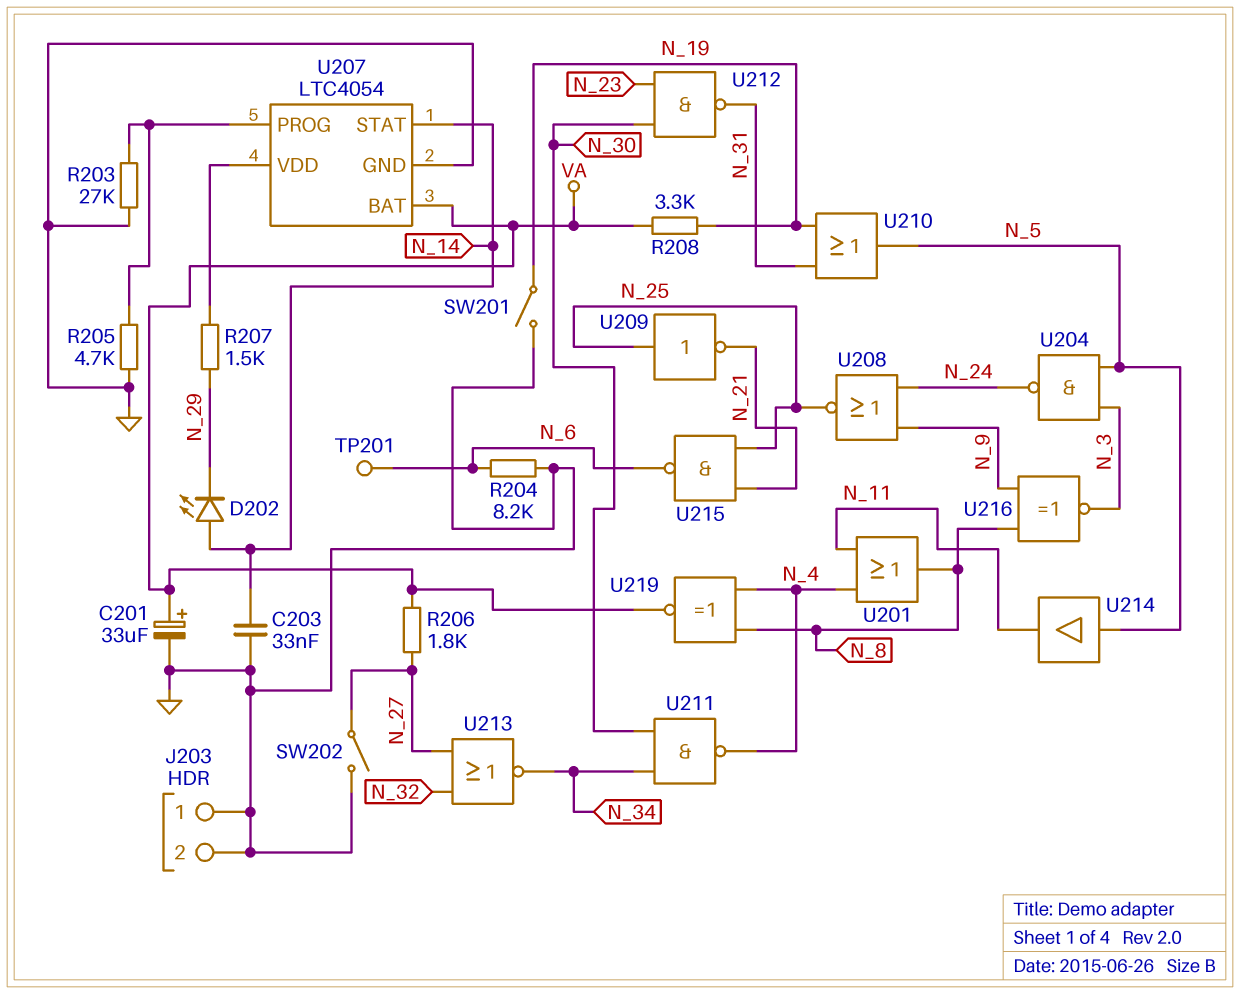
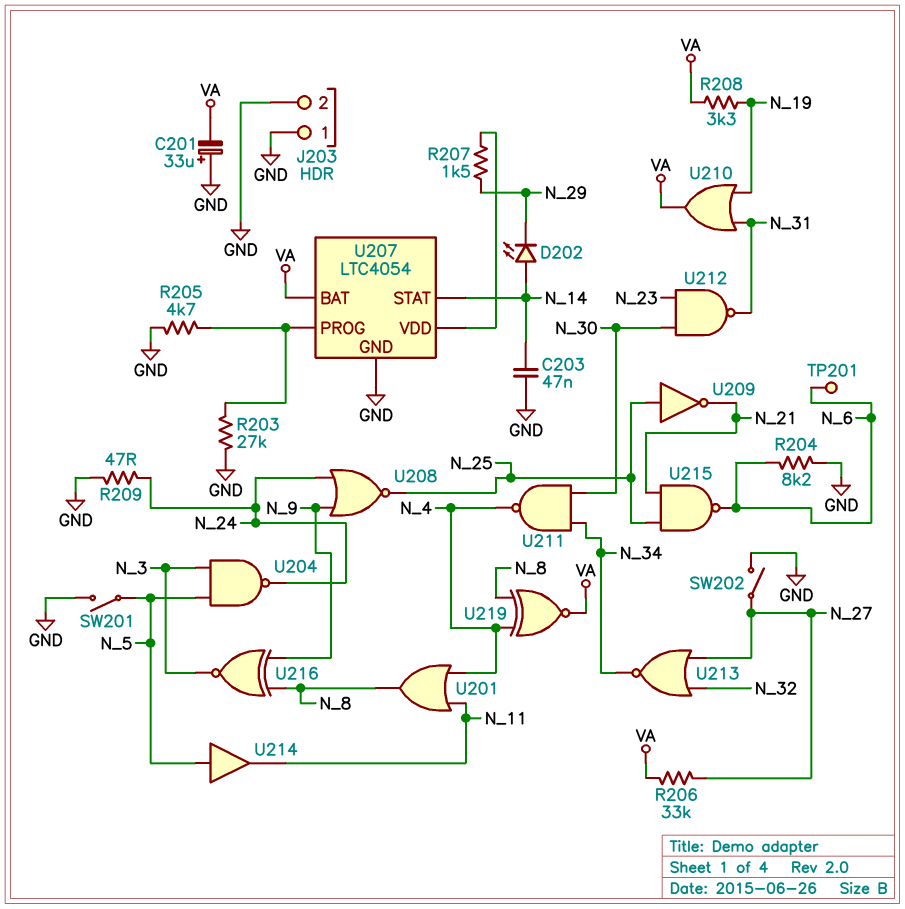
C201: 33uF (plus VA, minus GND) -> 33uF (plus GND, minus VA)
C203: 33nF (GND, N_14) -> 47nF (GND, N_14)
R206: 1.8k (N_27, VA) -> 33k (N_27, VA)
R209: none -> 47 (GND, N_24)
SW201: switch (GND, N_19) -> switch (GND, N_5)
U210: OR (in N_19, in N_31, out N_5) -> OR (in N_19, in N_31, out VA)

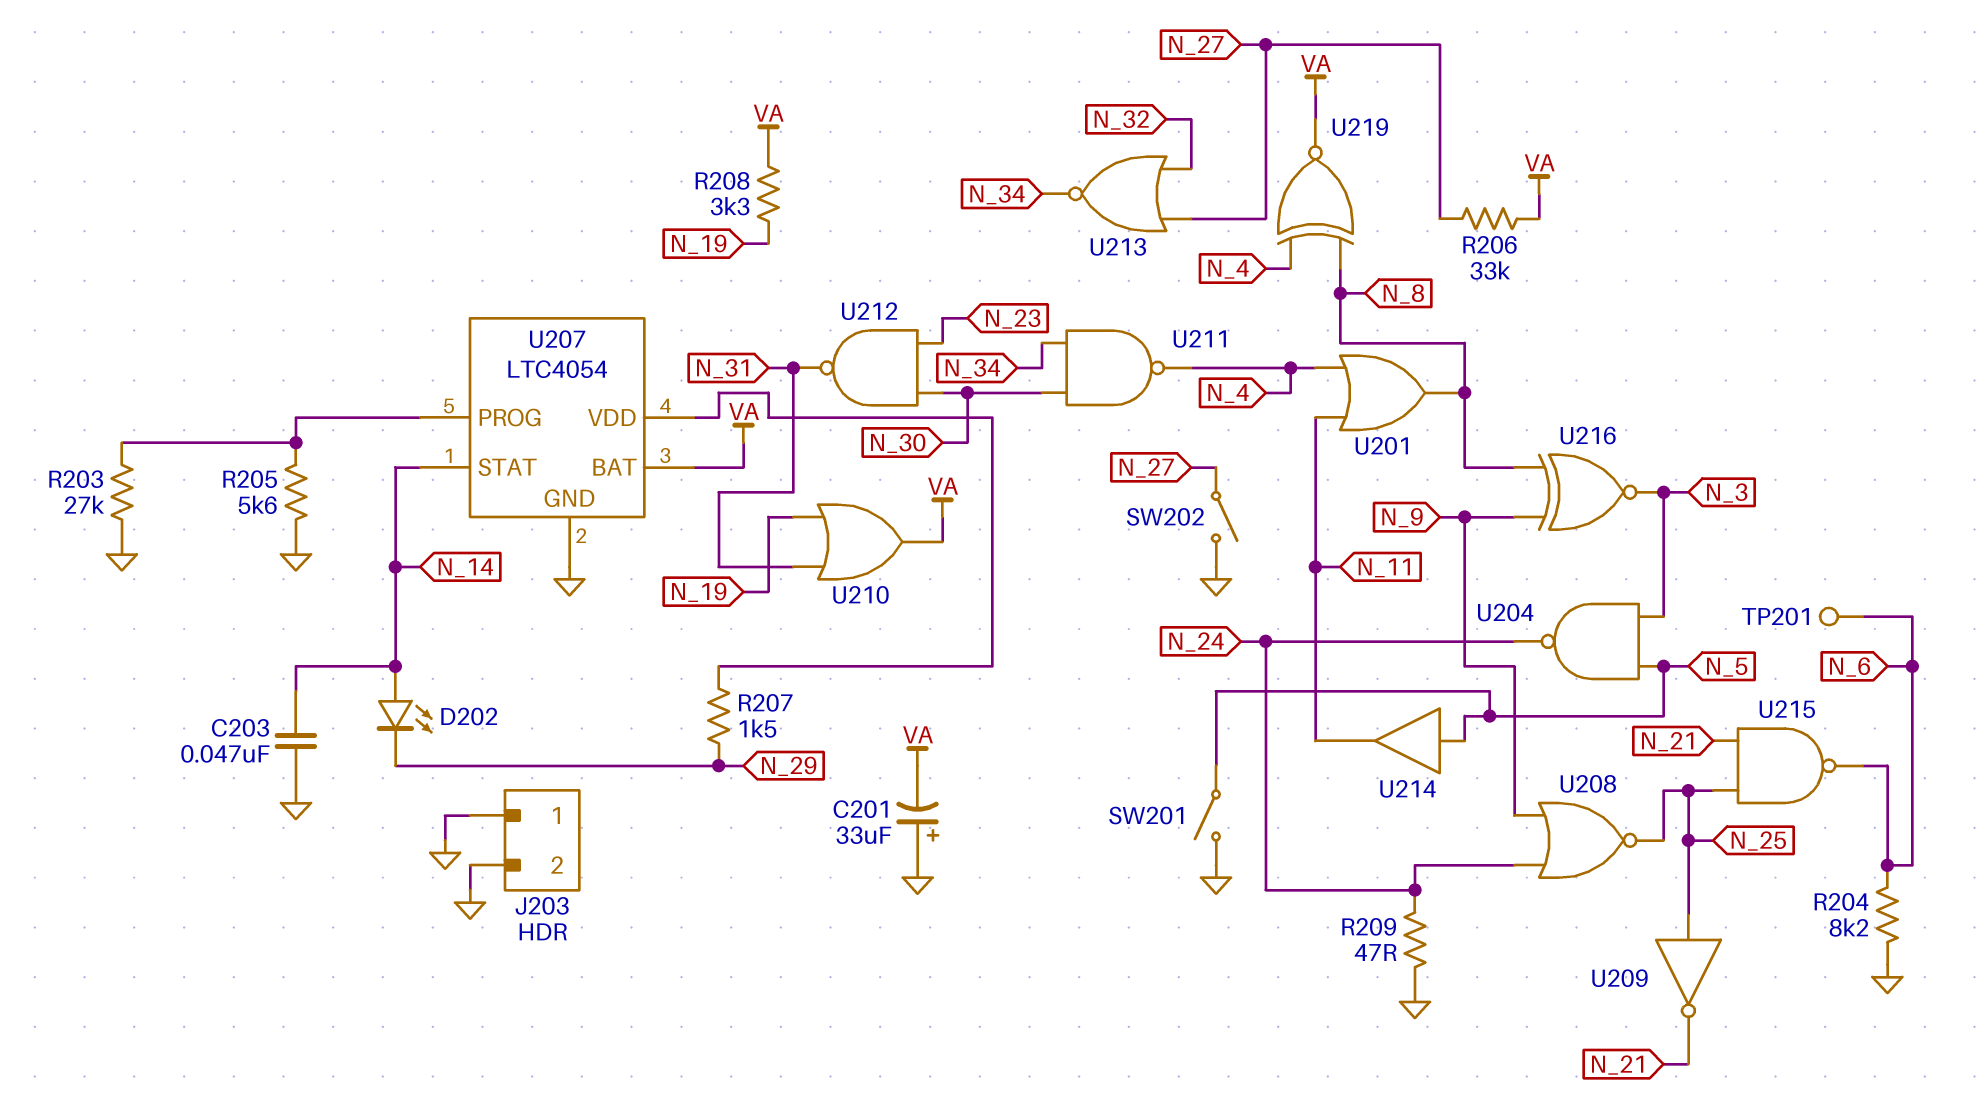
R205: 4.7k (GND, U207/PROG) -> 5.6k (GND, U207/PROG)

